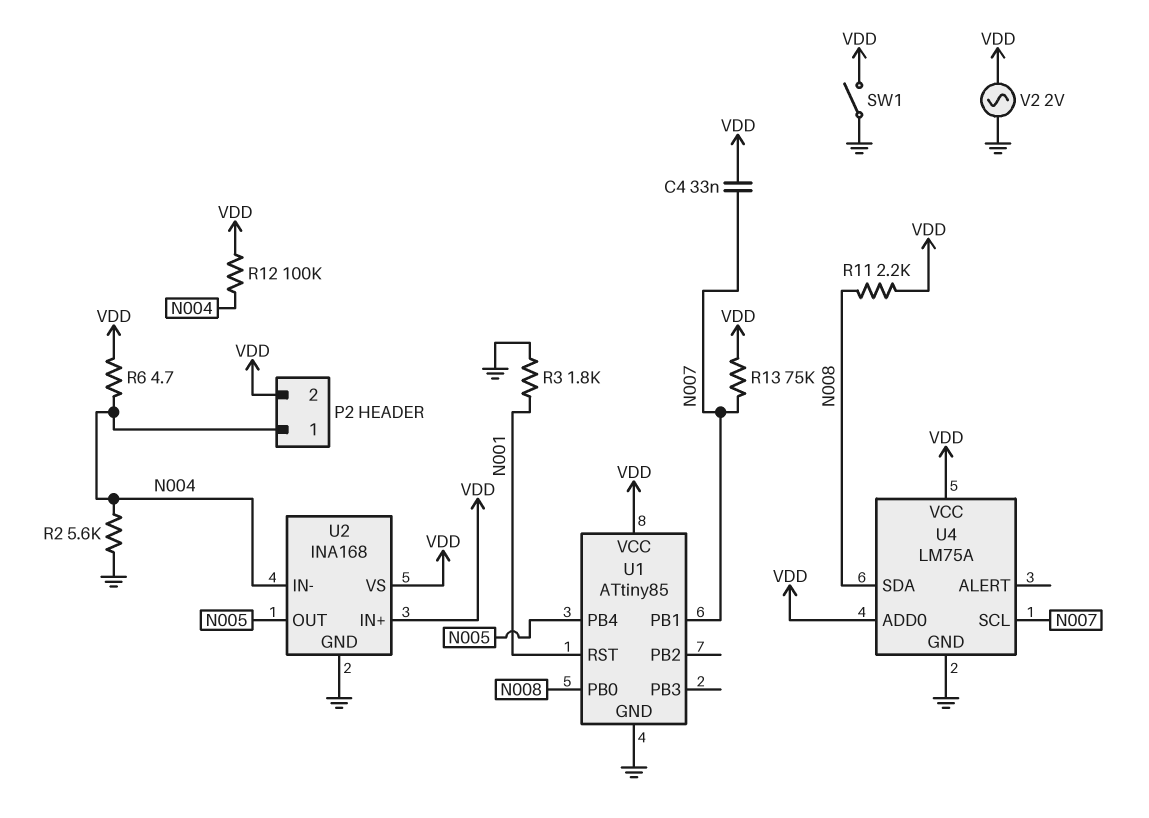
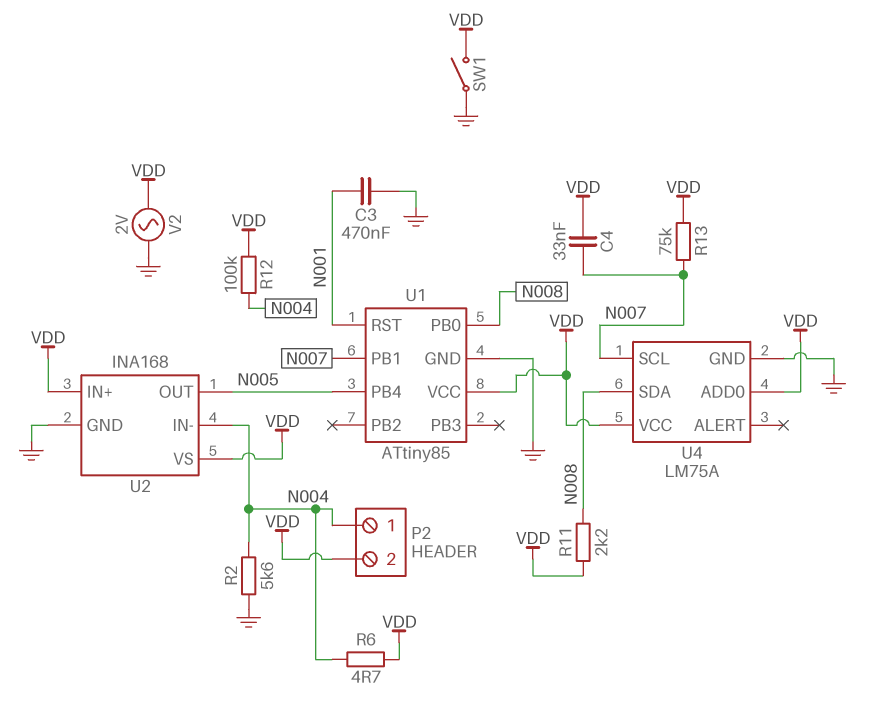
C3: none -> 470nF (GND, N001)
R3: 1.8k (GND, N001) -> none

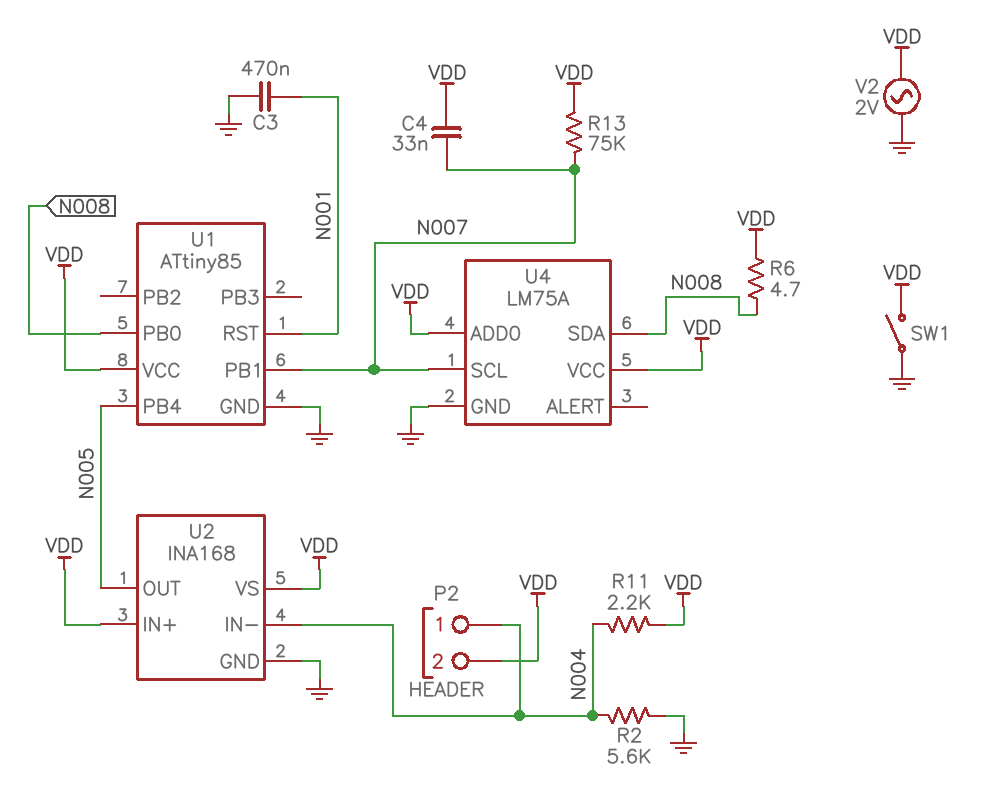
R6: 4.7 (N004, VDD) -> 4.7 (N008, VDD)
R11: 2.2k (N008, VDD) -> 2.2k (N004, VDD)
R12: 100k (N004, VDD) -> none

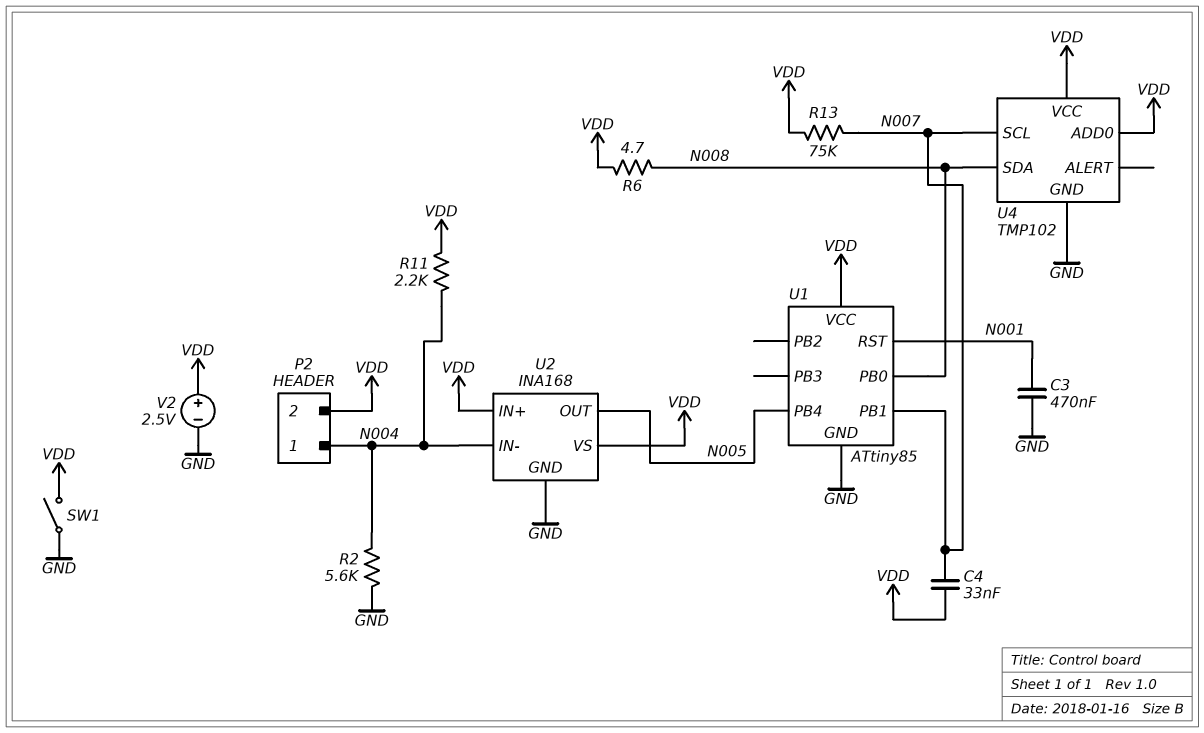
U4: LM75A -> TMP102
V2: AC 2V (GND, VDD) -> 2.5V (plus VDD, minus GND)

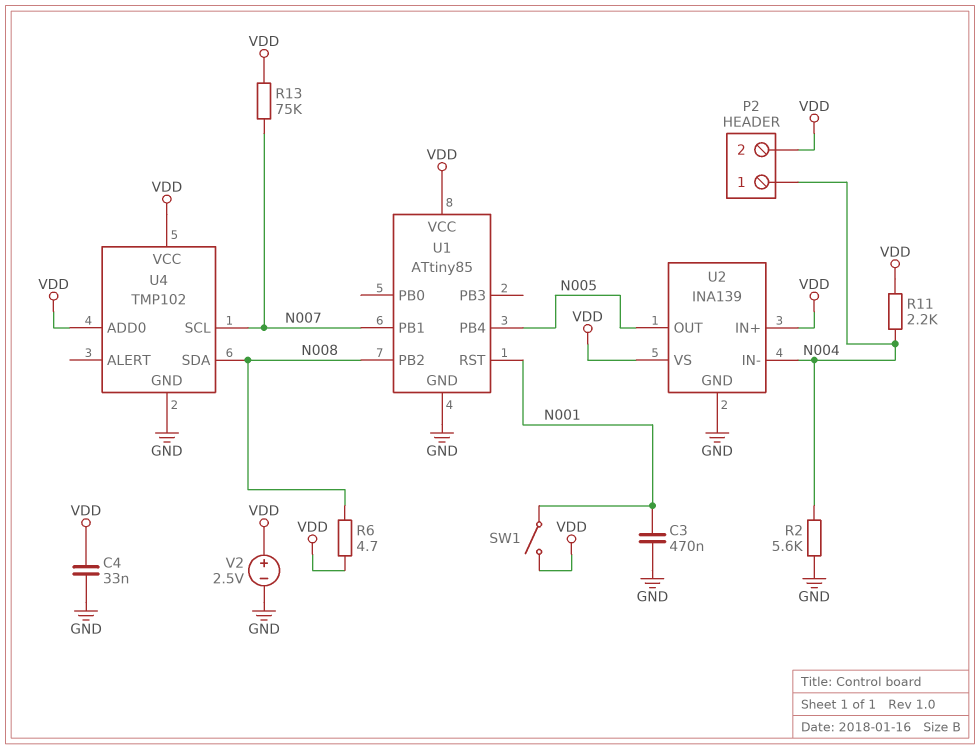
C4: 33nF (N007, VDD) -> 33nF (GND, VDD)
SW1: switch (GND, VDD) -> switch (N001, VDD)
U1 pin PB0: N008 -> none
U1 pin PB2: none -> N008
U2: INA168 -> INA139

